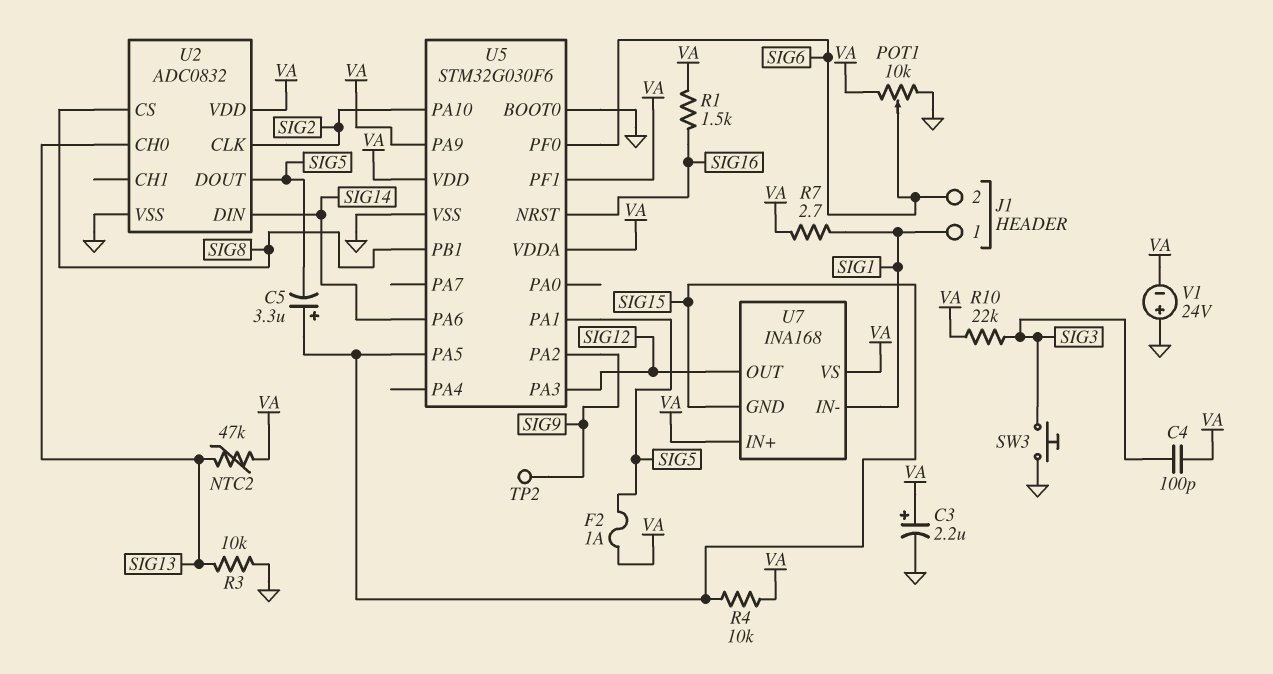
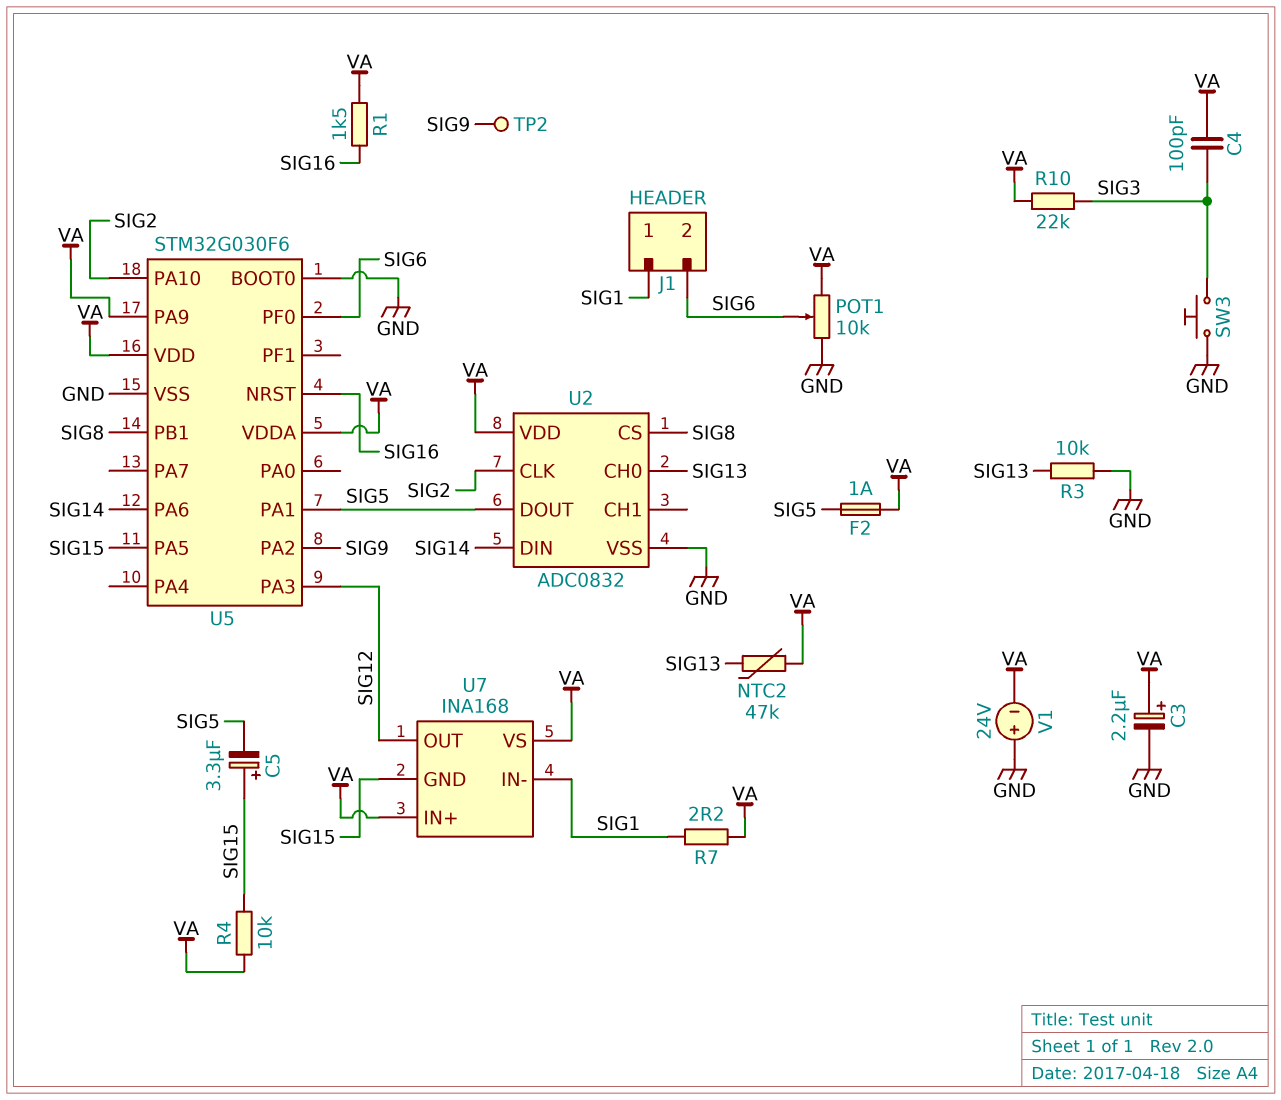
R7: 2.7 (SIG1, VA) -> 2.2 (SIG1, VA)
U5 pin PF1: VA -> none

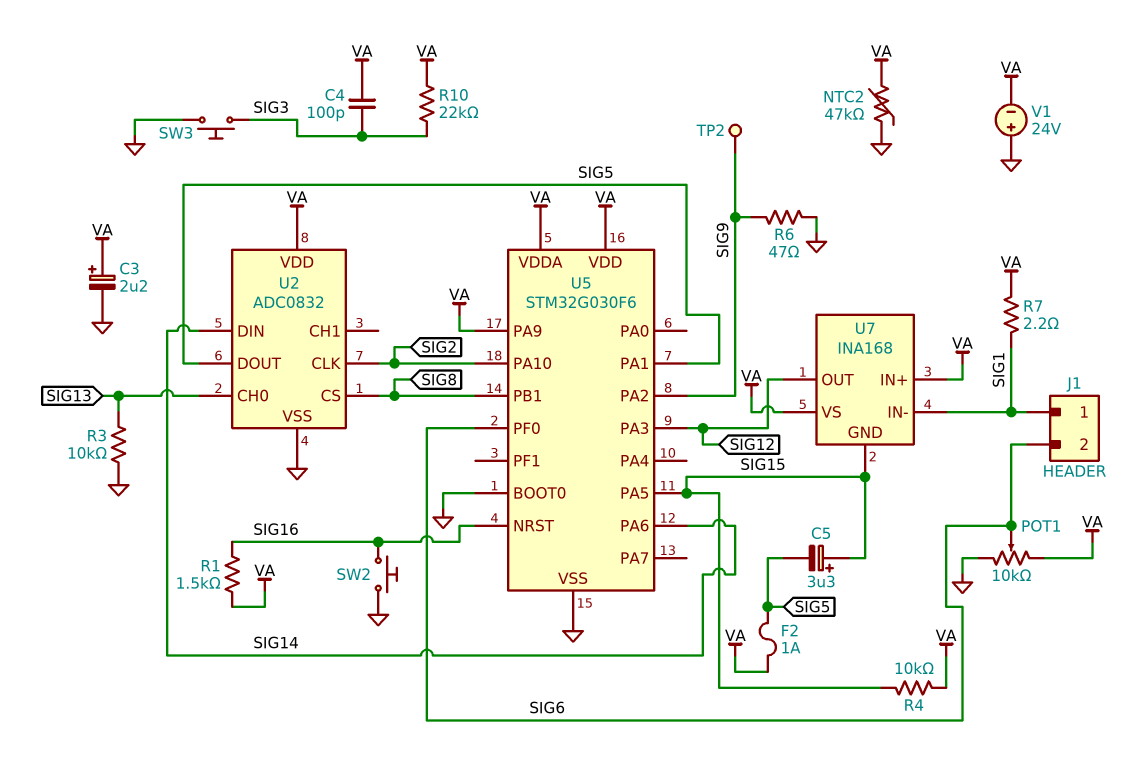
NTC2: 47k (SIG13, VA) -> 47k (GND, VA)
R6: none -> 47 (GND, SIG9)
SW2: none -> button (GND, SIG16)

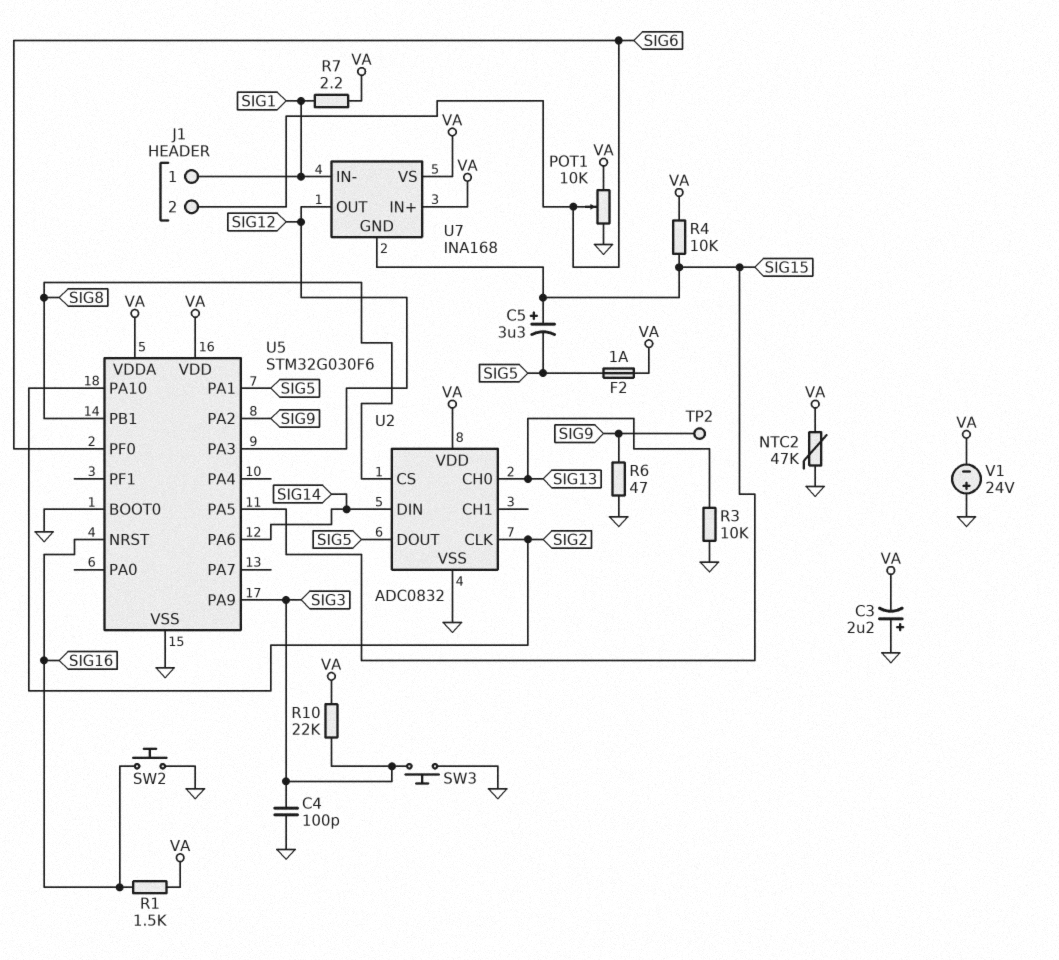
C3: 2.2uF (plus VA, minus GND) -> 2.2uF (plus GND, minus VA)
C4: 100pF (SIG3, VA) -> 100pF (GND, SIG3)
U5 pin PA9: VA -> SIG3

